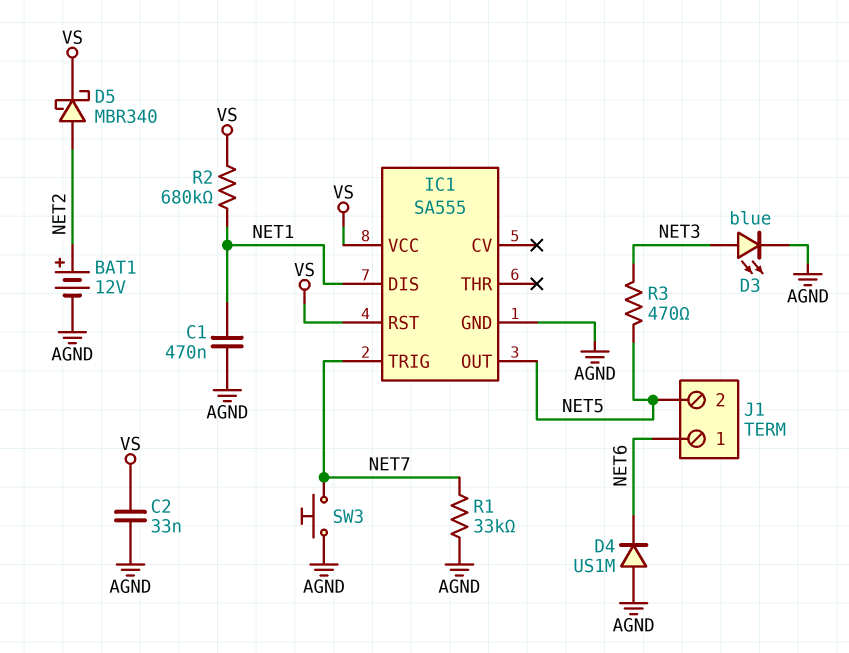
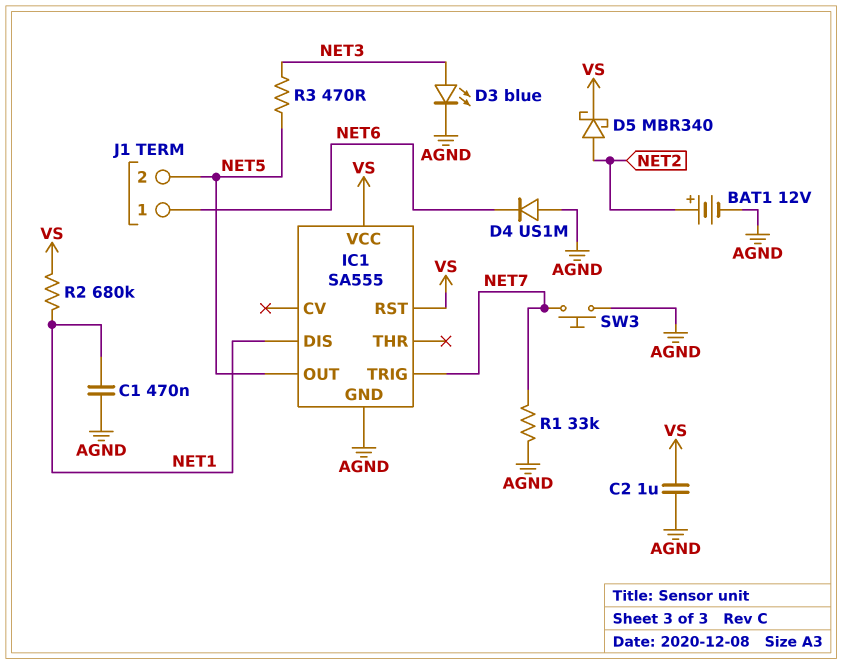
C2: 33nF (AGND, VS) -> 1uF (AGND, VS)

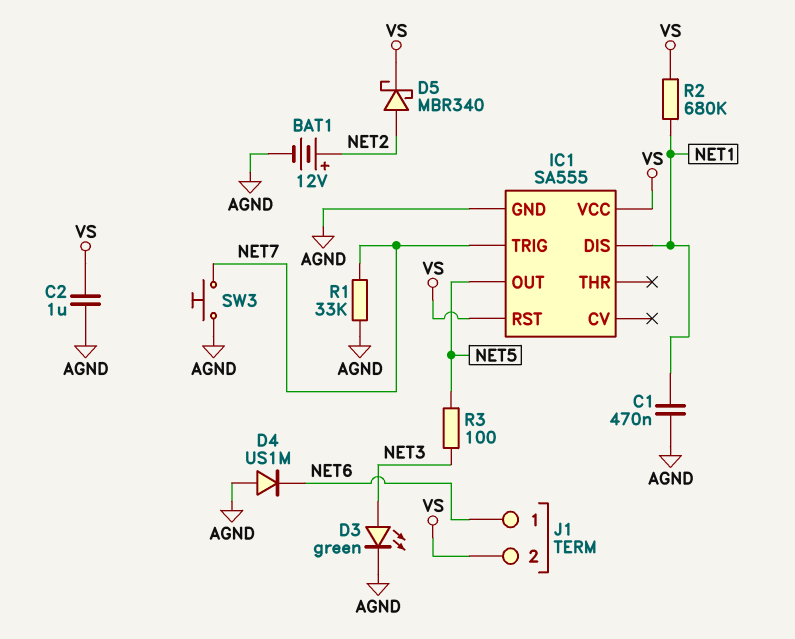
D3: LED blue (A NET3, K AGND) -> LED green (A NET3, K AGND)
J1 pin 2: NET5 -> VS
R3: 470 (NET3, NET5) -> 100 (NET3, NET5)

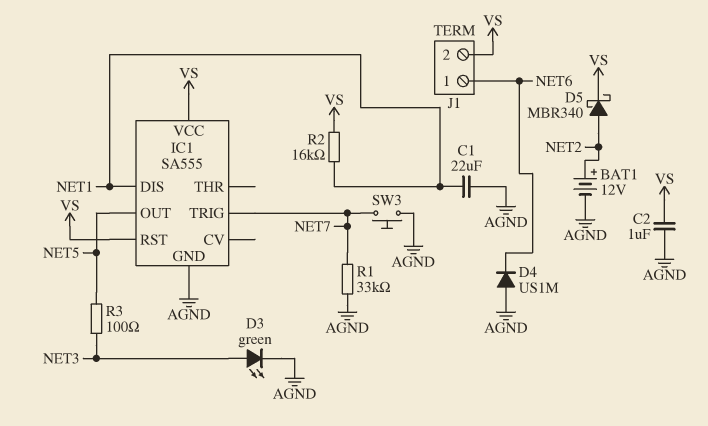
C1: 470nF (AGND, NET1) -> 22uF (AGND, NET1)
R2: 680k (NET1, VS) -> 16k (NET1, VS)

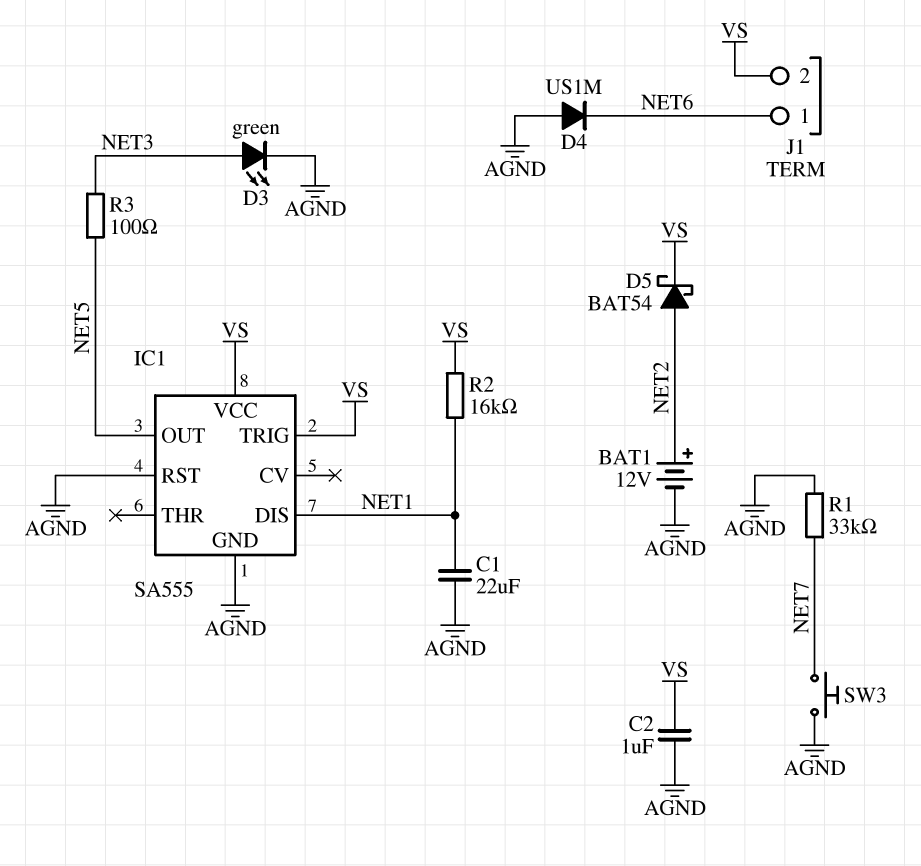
D5: schottky MBR340 (A NET2, K VS) -> schottky BAT54 (A NET2, K VS)
IC1 pin RST: VS -> AGND
IC1 pin TRIG: NET7 -> VS

